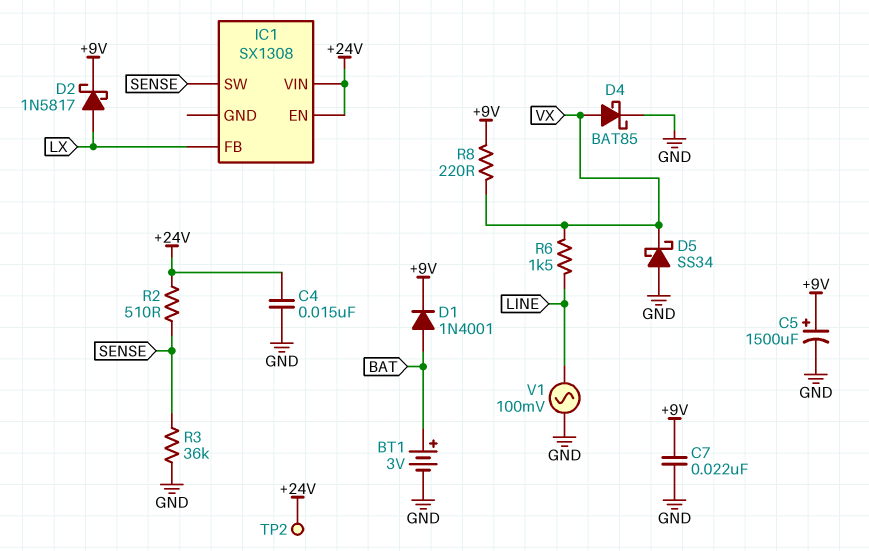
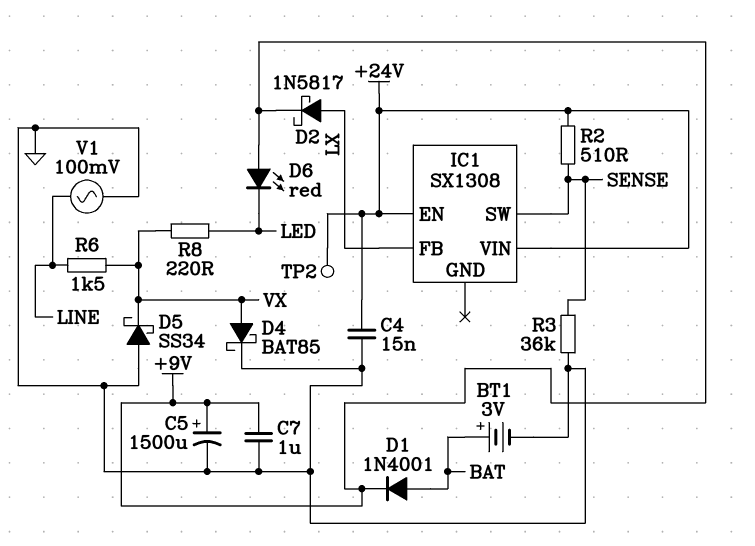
C7: 22nF (+9V, GND) -> 1uF (+9V, GND)
D6: none -> LED red (A +9V, K LED)
R8: 220 (+9V, VX) -> 220 (LED, VX)

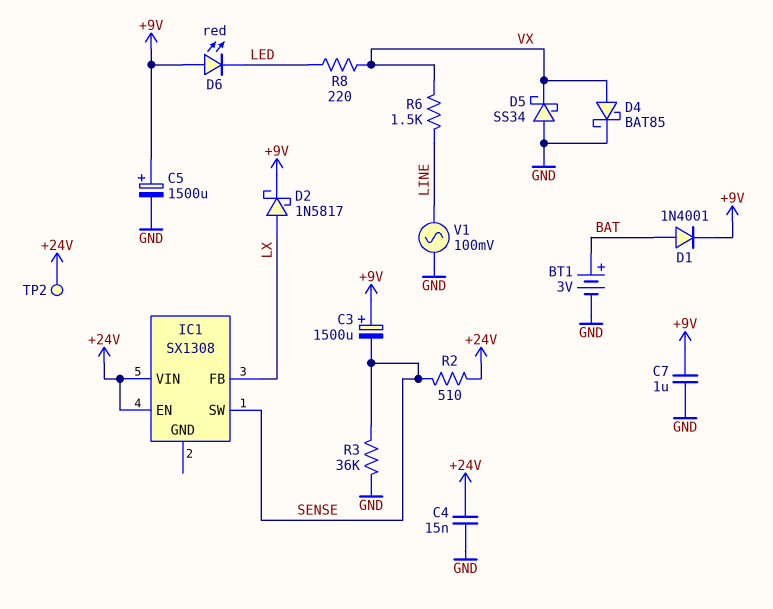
C3: none -> 1500uF (plus +9V, minus SENSE)

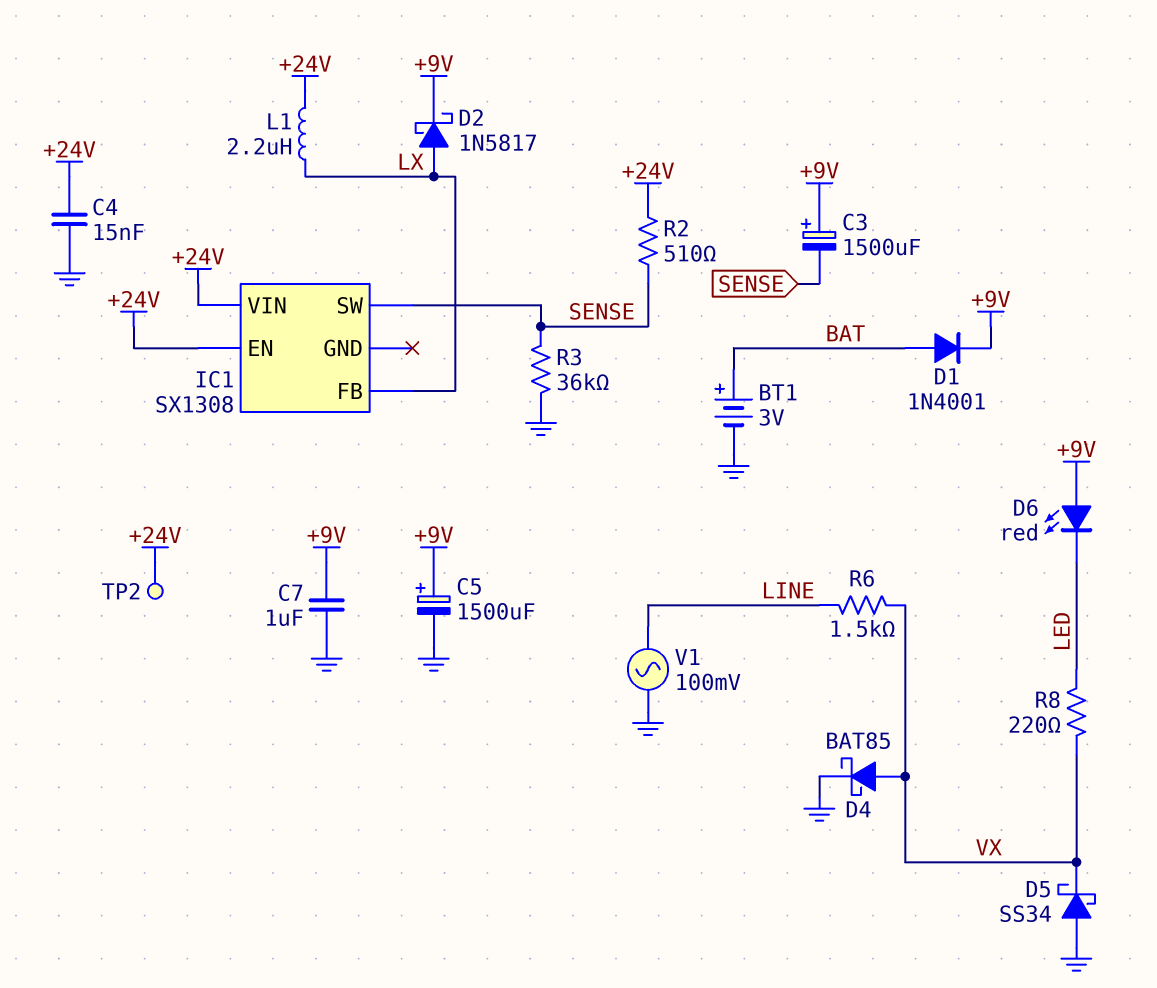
L1: none -> 2.2uH (+24V, LX)

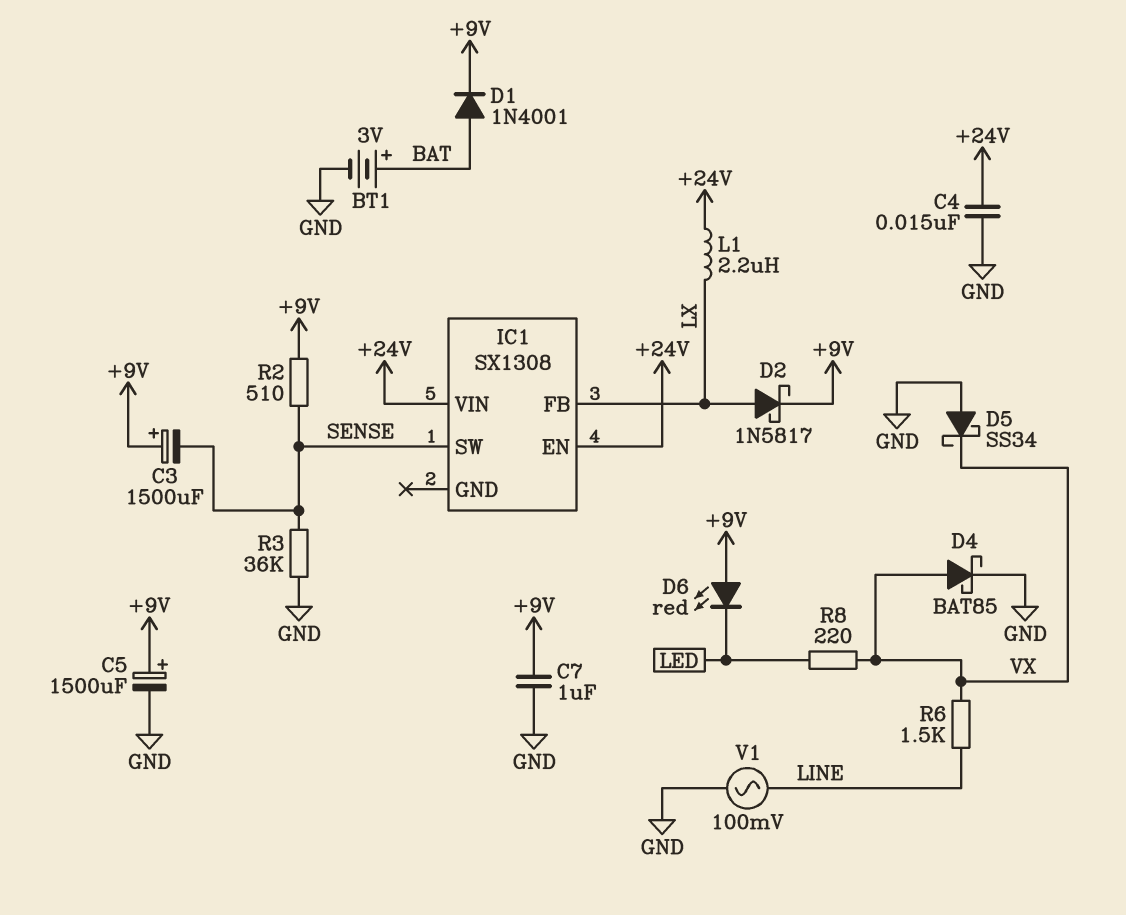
R2: 510 (+24V, SENSE) -> 510 (+9V, SENSE)
TP2: test point (+24V) -> none

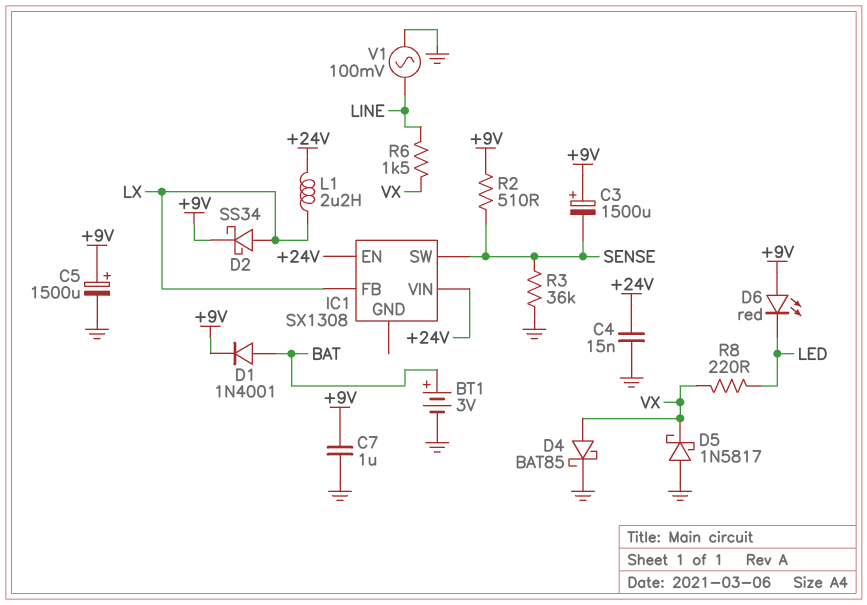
D2: schottky 1N5817 (A LX, K +9V) -> schottky SS34 (A LX, K +9V)
D5: schottky SS34 (A GND, K VX) -> schottky 1N5817 (A GND, K VX)

